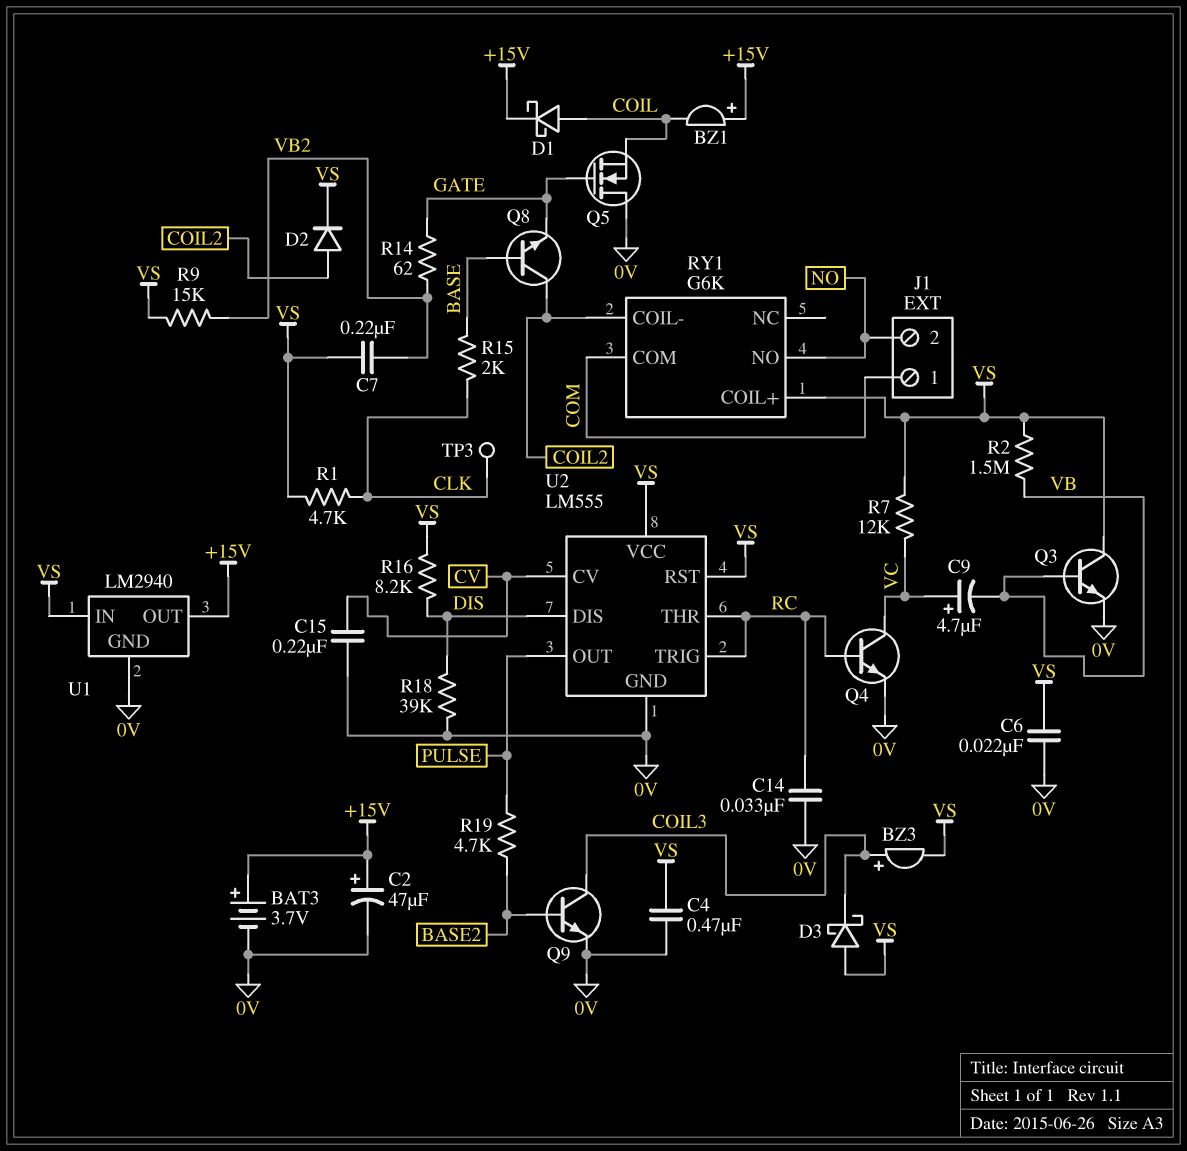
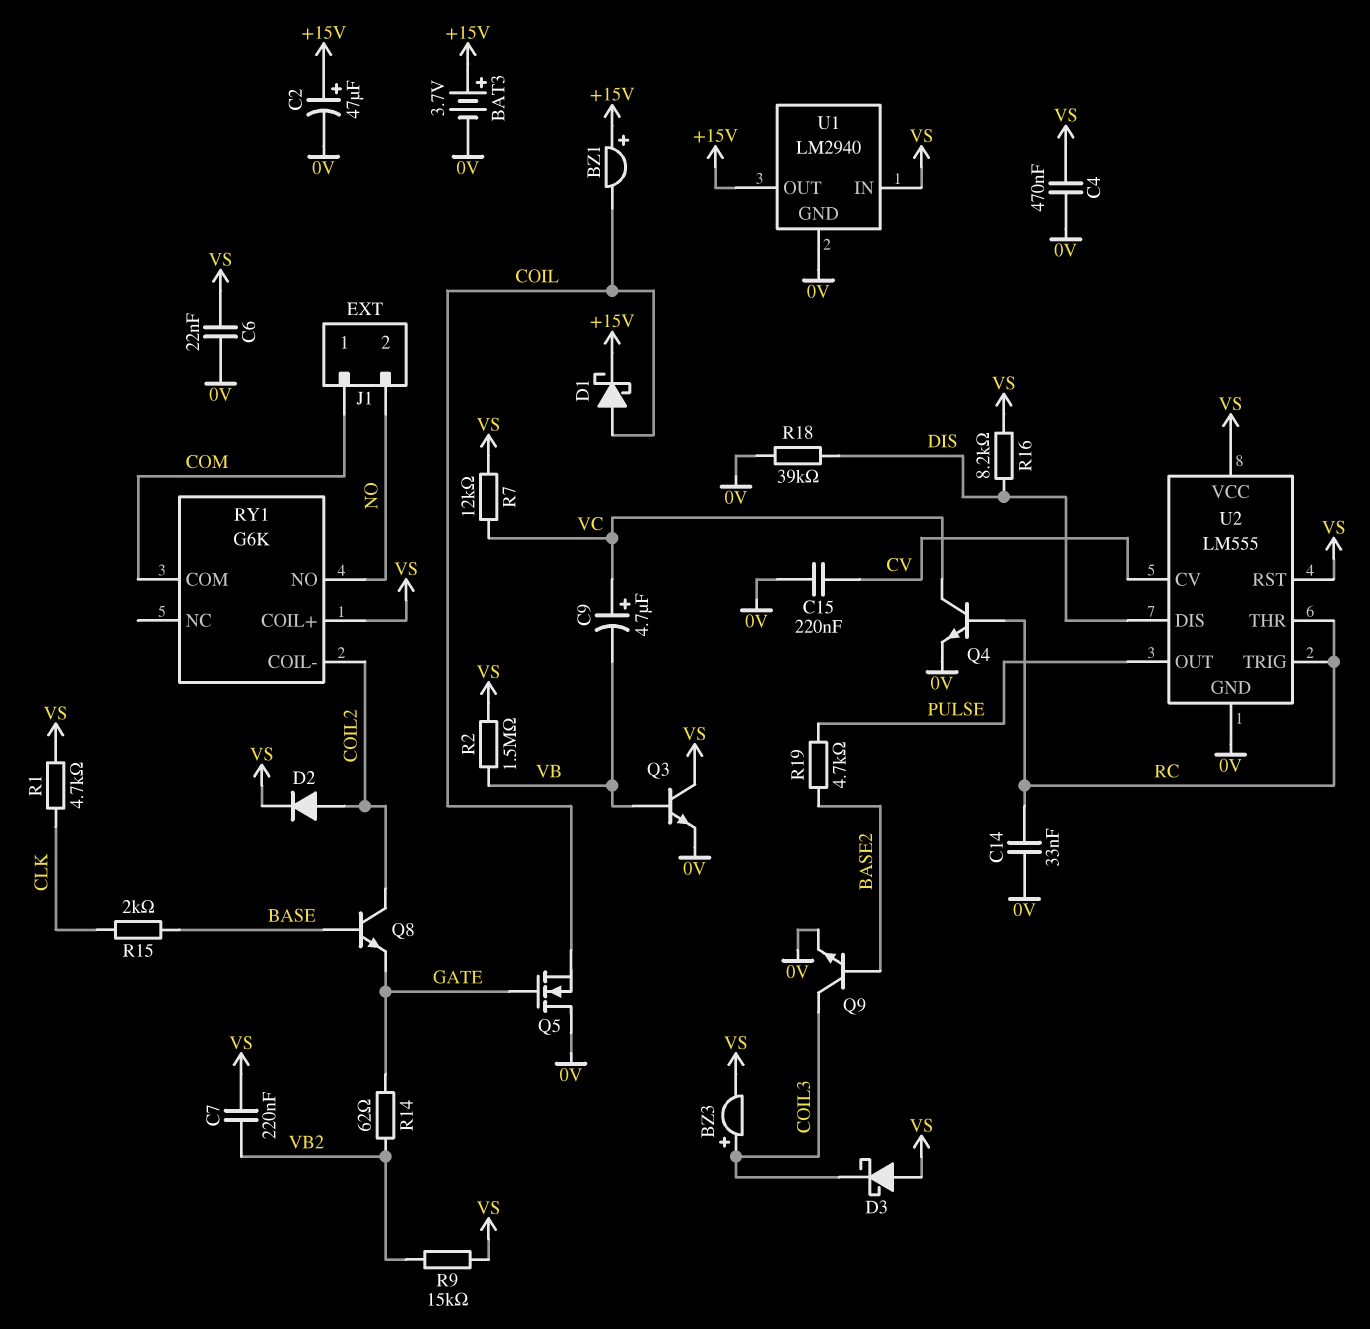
TP3: test point (CLK) -> none

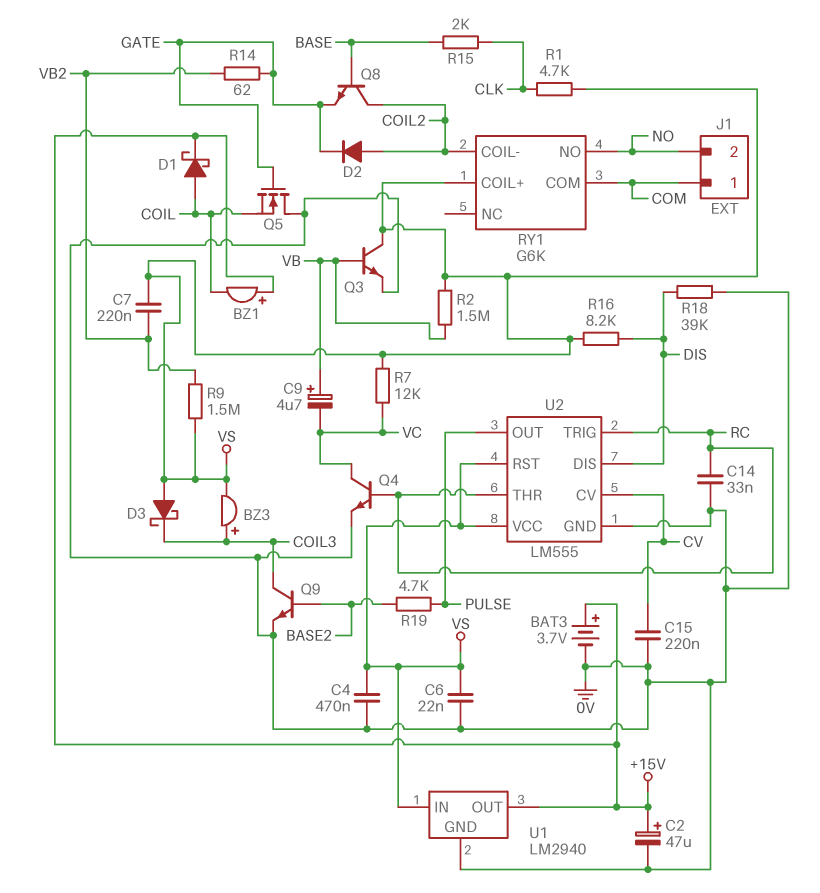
C9: 4.7uF (plus VC, minus VB) -> 4.7uF (plus VB, minus VC)
D2: diode (A COIL2, K VS) -> diode (A COIL2, K GATE)
R9: 15k (VB2, VS) -> 1.5M (VB2, VS)

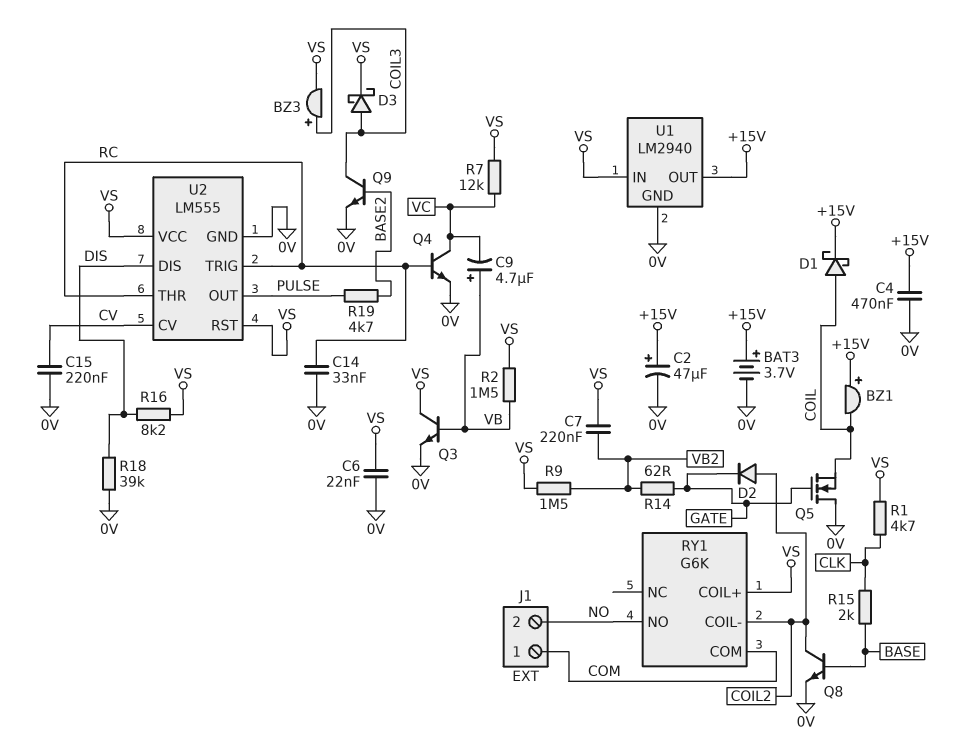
C4: 470nF (0V, VS) -> 470nF (+15V, 0V)
D3: schottky (A VS, K COIL3) -> schottky (A COIL3, K VS)
Q8: NPN (B BASE, C COIL2, E GATE) -> NPN (B BASE, C COIL2, E 0V)

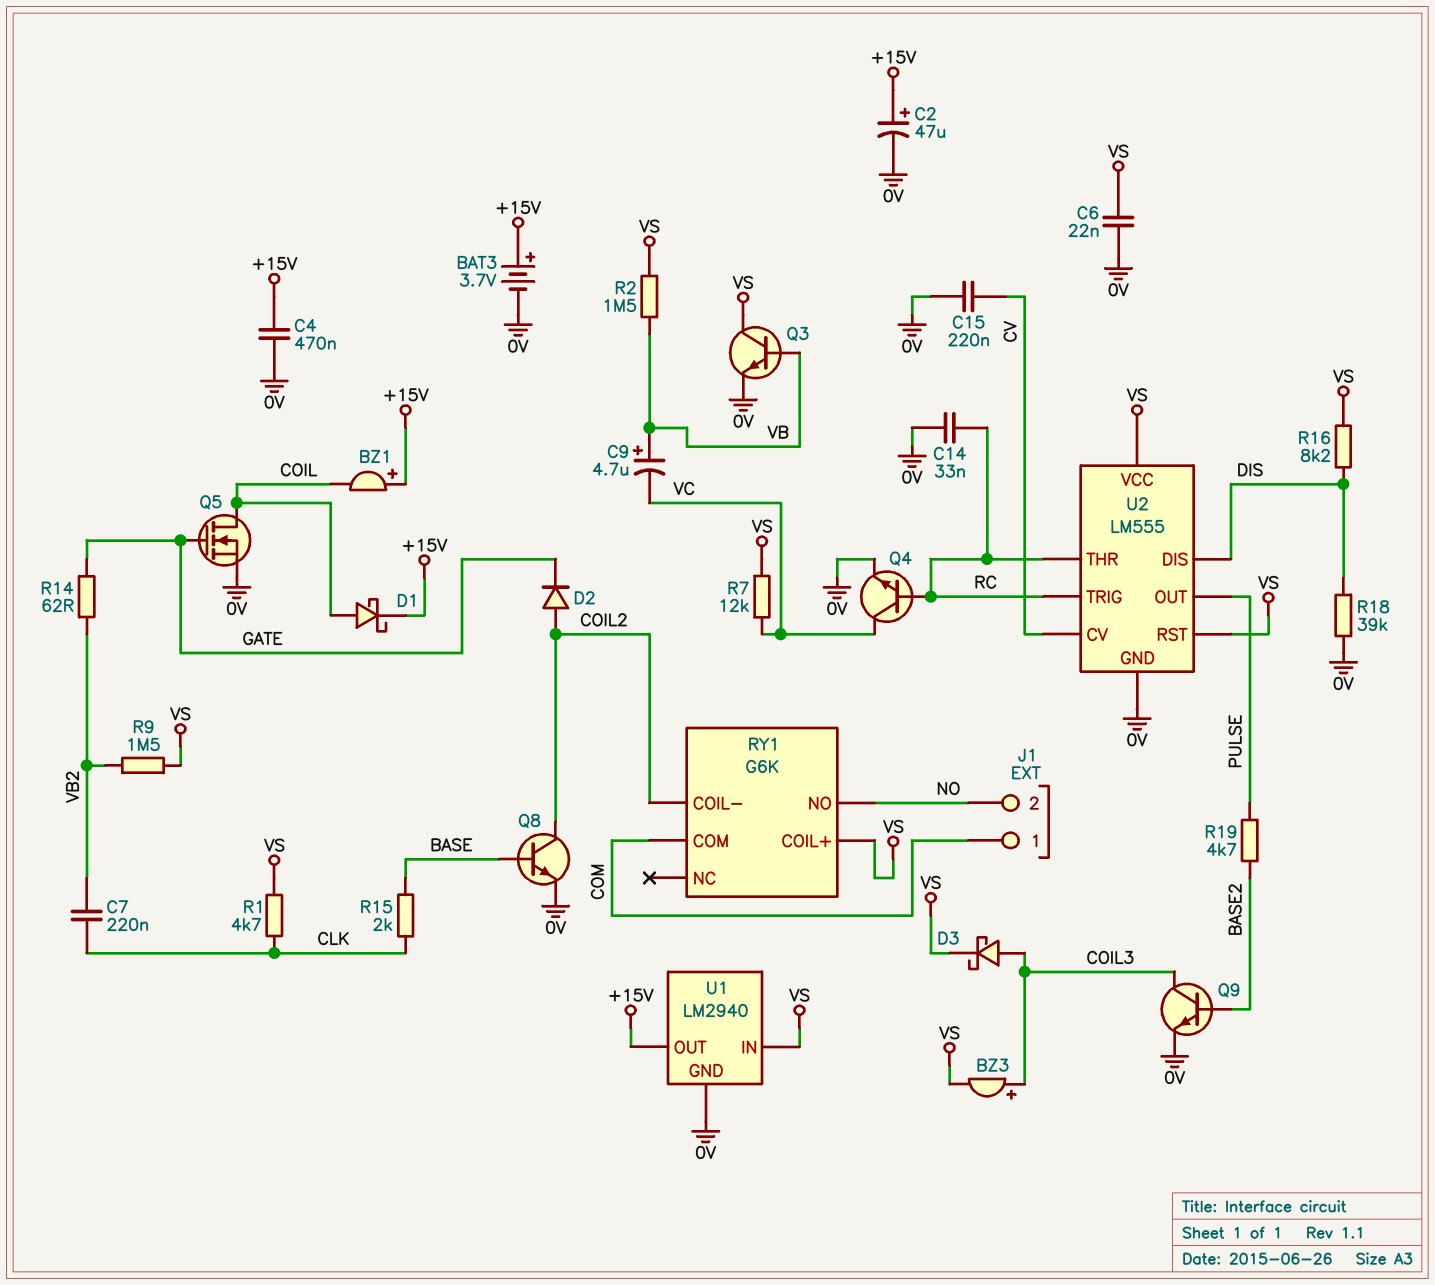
C7: 220nF (VB2, VS) -> 220nF (CLK, VB2)
Q5: NMOS (G GATE, D 0V, S COIL) -> NMOS (G GATE, D COIL, S 0V)

